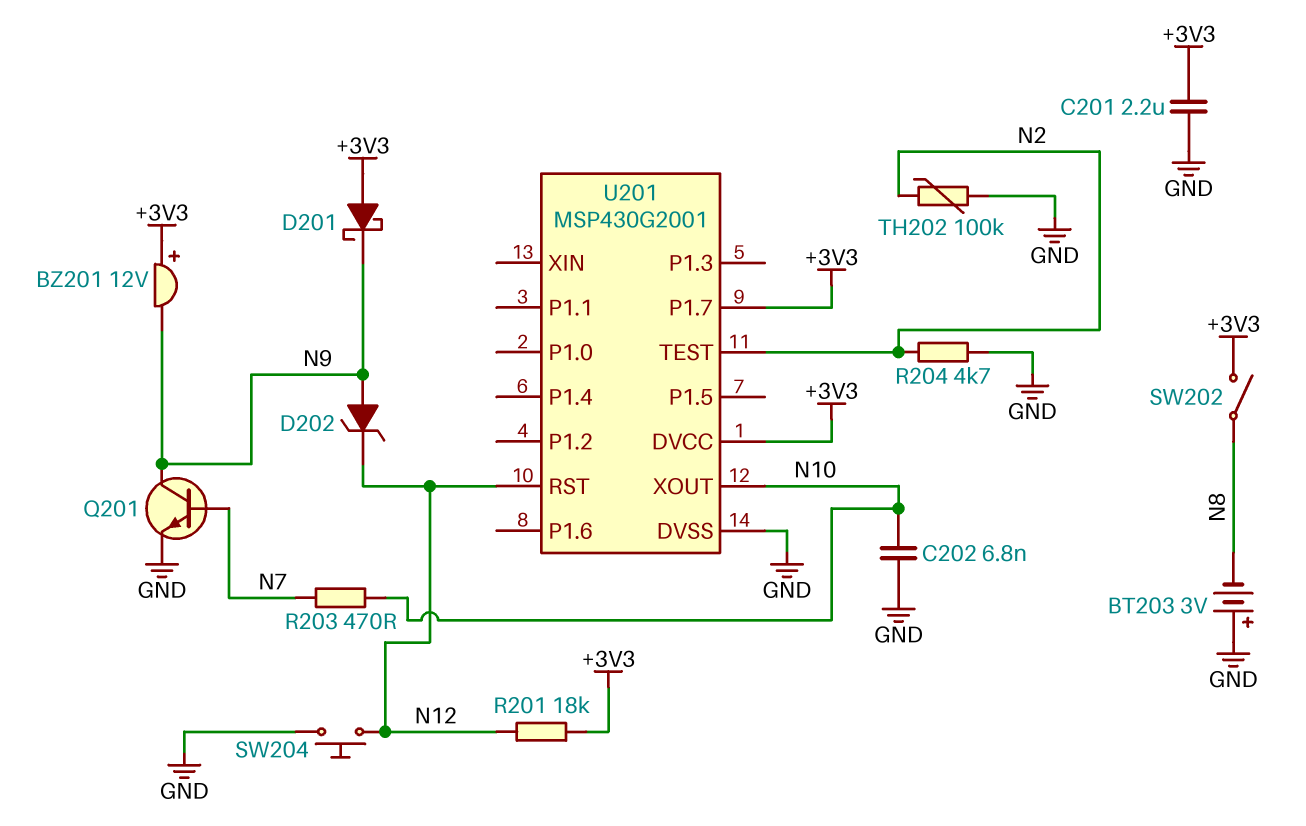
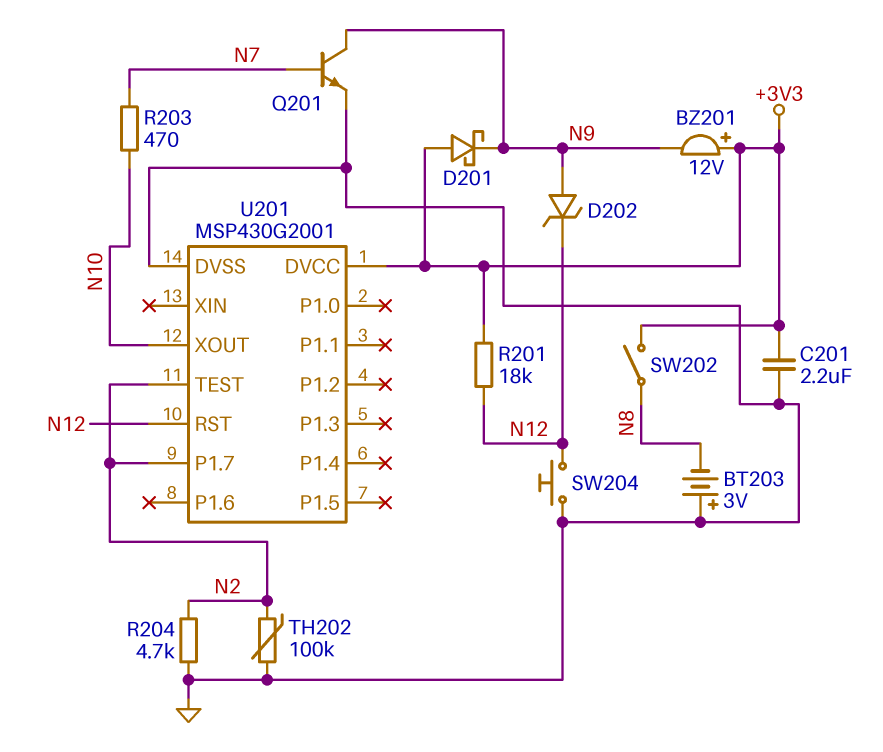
C202: 6.8nF (GND, N10) -> none
U201 pin P1.7: +3V3 -> N2

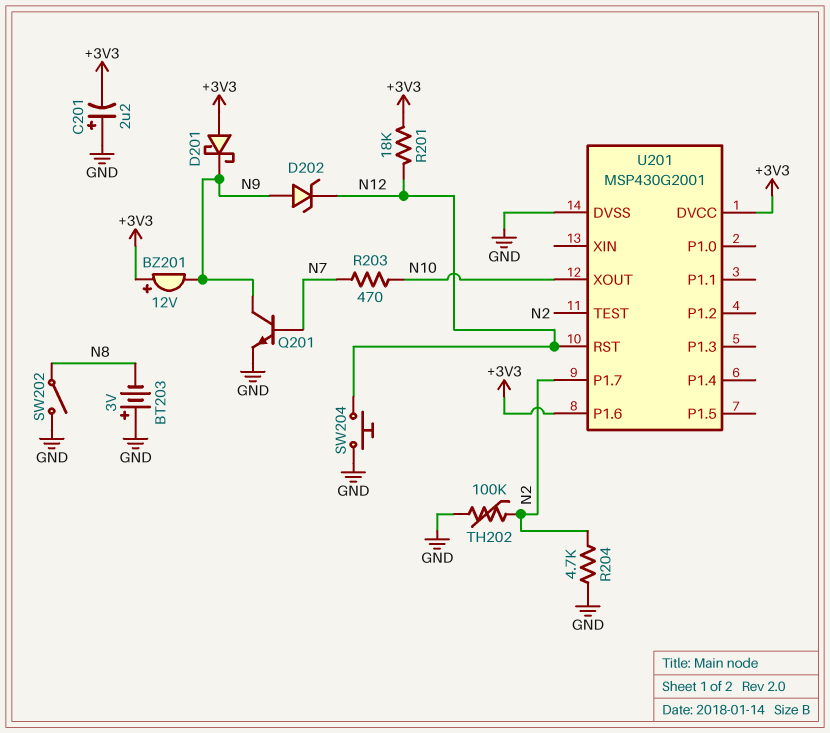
C201: 2.2uF (+3V3, GND) -> 2.2uF (plus GND, minus +3V3)
SW202: switch (+3V3, N8) -> switch (GND, N8)
U201 pin P1.6: none -> +3V3

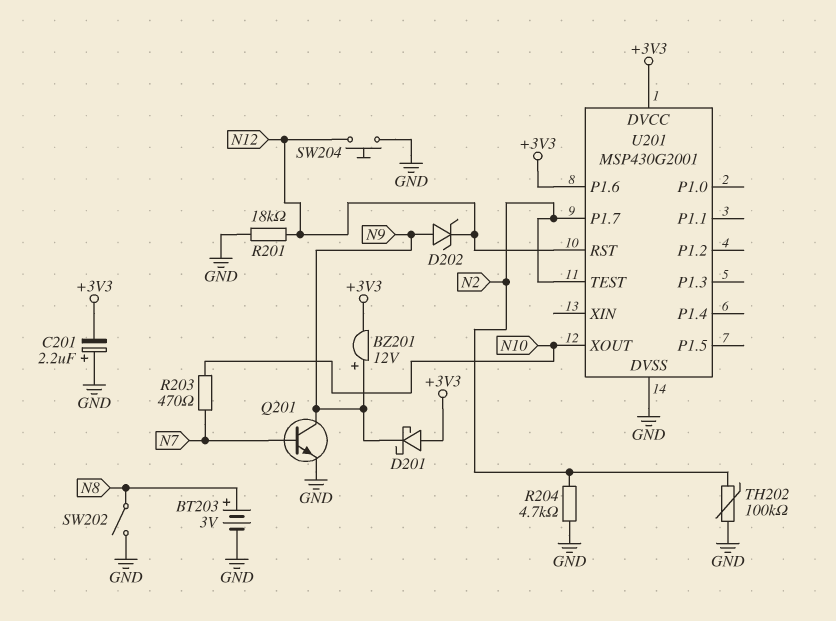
BT203: 3V (plus GND, minus N8) -> 3V (plus N8, minus GND)
BZ201: buzzer 12V (plus +3V3, minus N9) -> buzzer 12V (plus N9, minus +3V3)
R201: 18k (+3V3, N12) -> 18k (GND, N12)

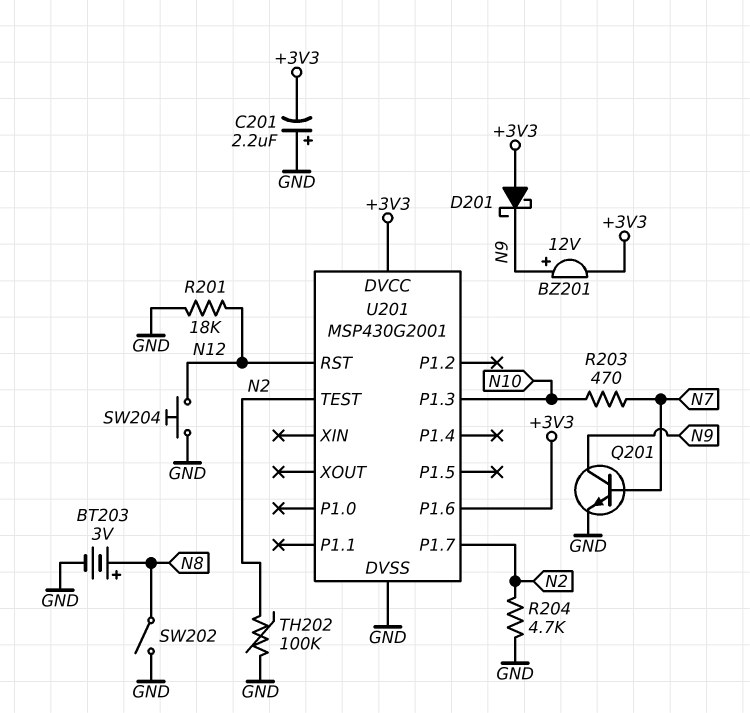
D202: zener (A N9, K N12) -> none
U201 pin P1.3: none -> N10
U201 pin XOUT: N10 -> none

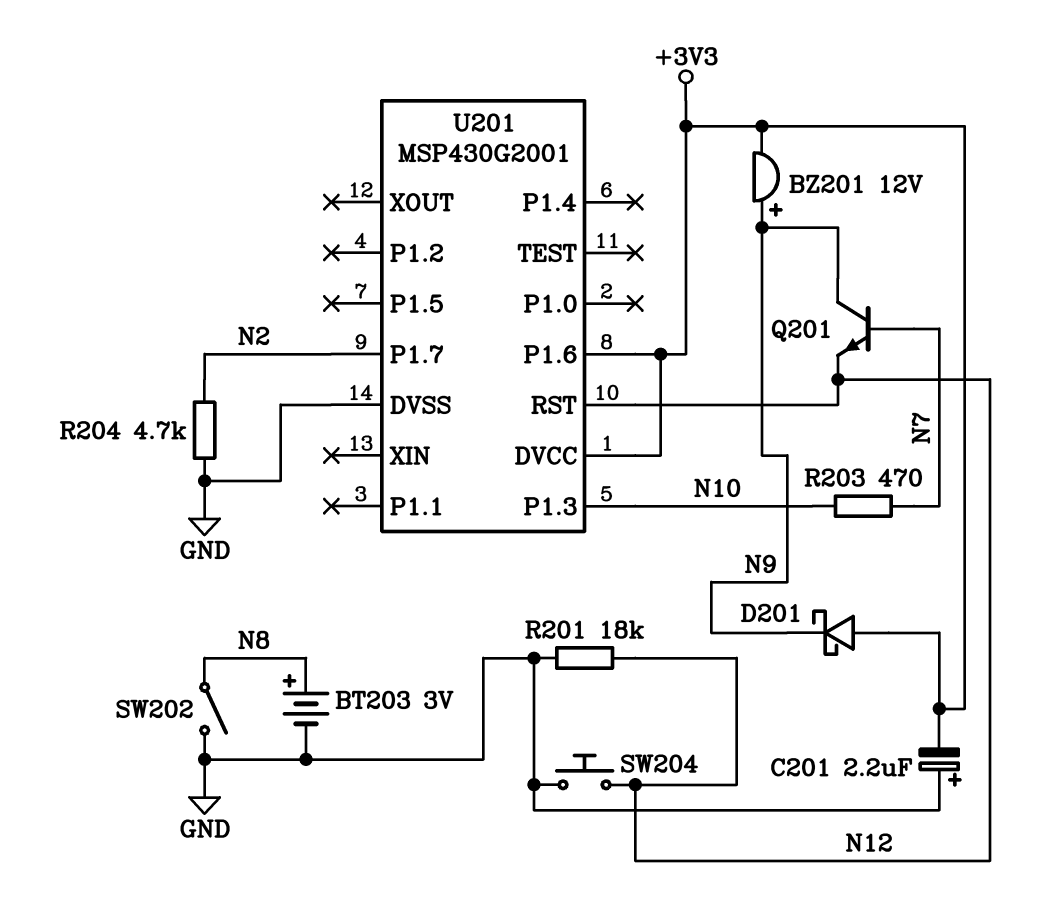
Q201: NPN (B N7, C N9, E GND) -> NPN (B N7, C N9, E N12)
TH202: 100k (GND, N2) -> none
U201 pin TEST: N2 -> none

